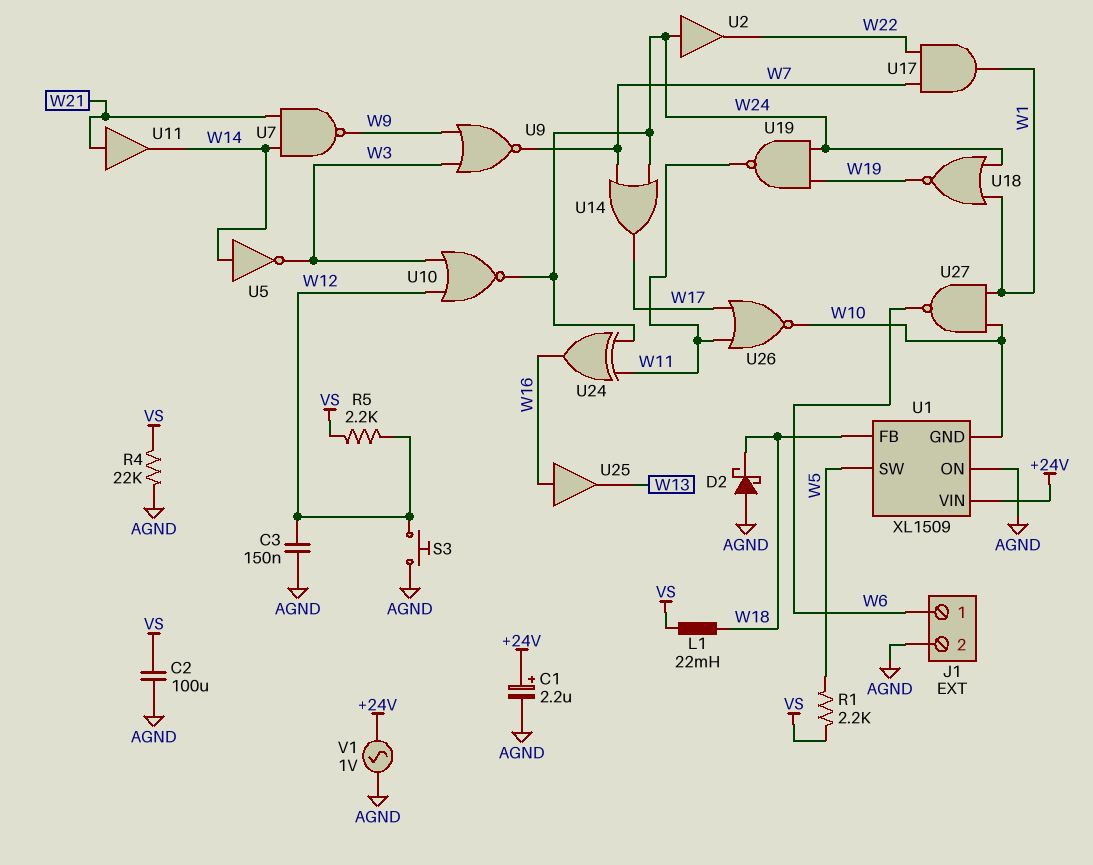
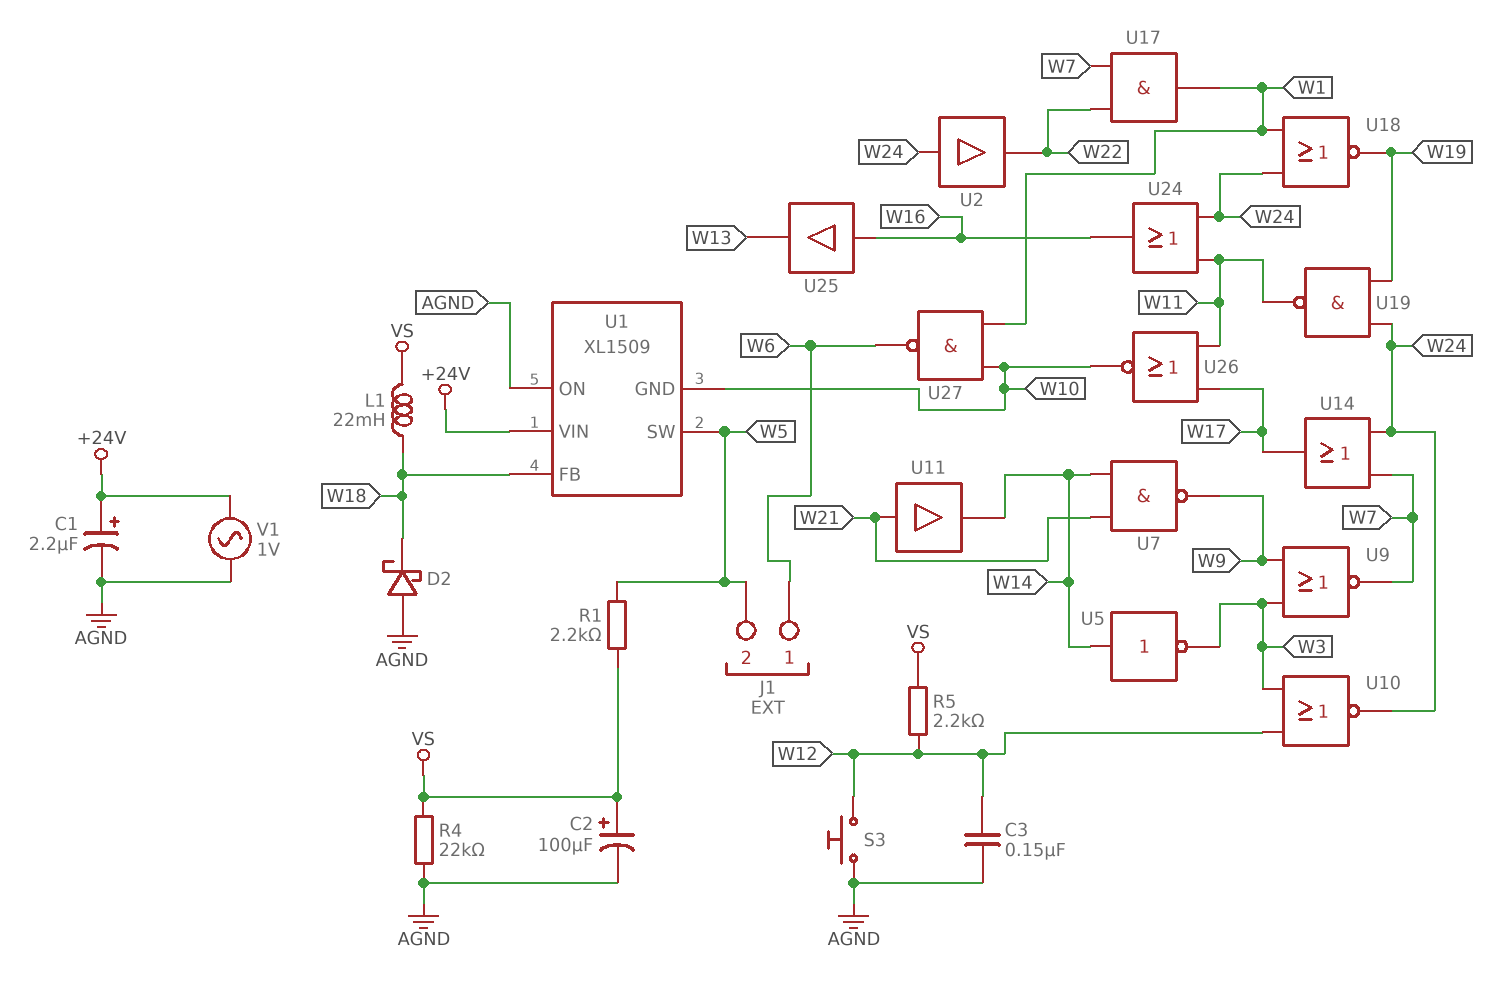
C2: 100uF (AGND, VS) -> 100uF (plus VS, minus AGND)
J1 pin 2: AGND -> W5
U24: XOR (in W11, in W24, out W16) -> OR (in W11, in W24, out W16)

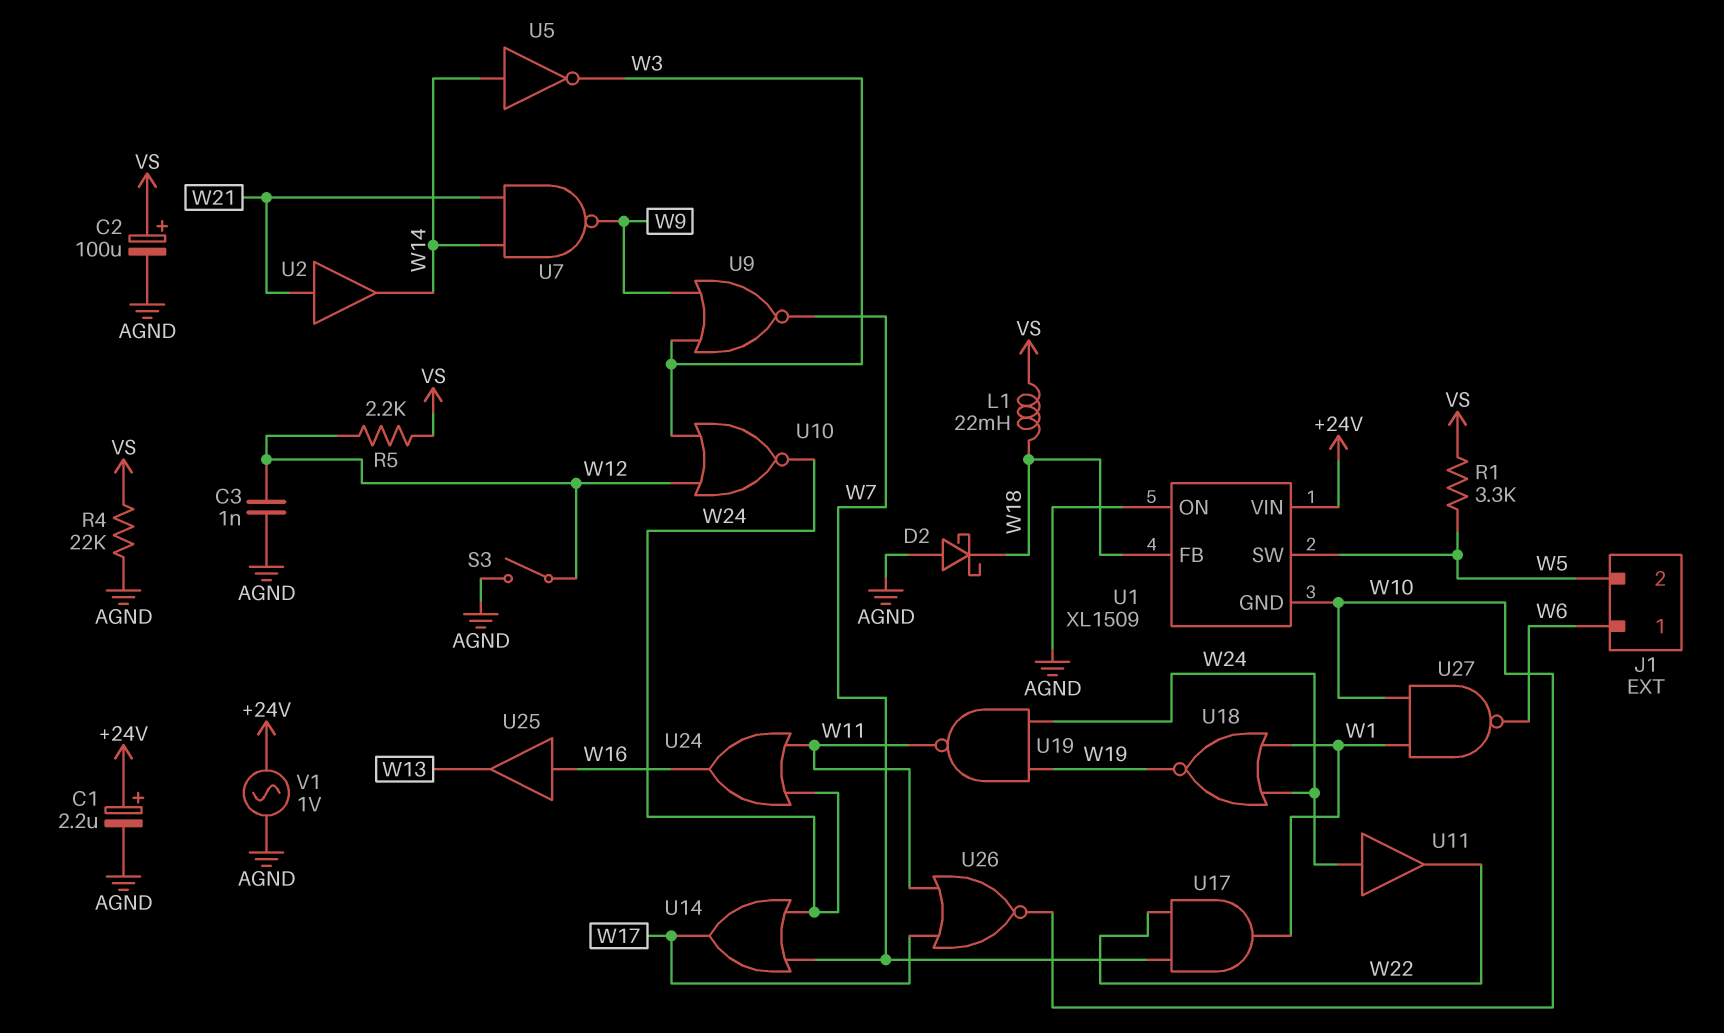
C3: 150nF (AGND, W12) -> 1nF (AGND, W12)
R1: 2.2k (VS, W5) -> 3.3k (VS, W5)
S3: button (AGND, W12) -> switch (AGND, W12)
U2: buffer (in W24, out W22) -> buffer (in W21, out W14)
U11: buffer (in W21, out W14) -> buffer (in W24, out W22)

